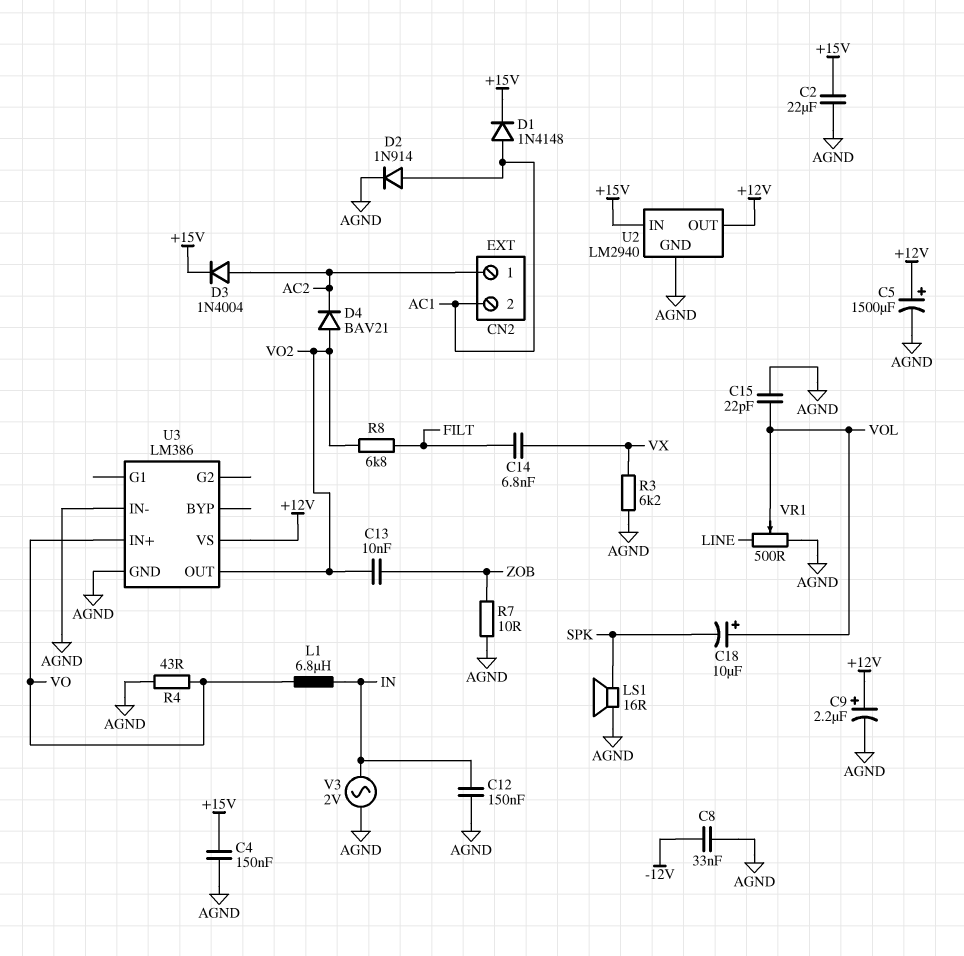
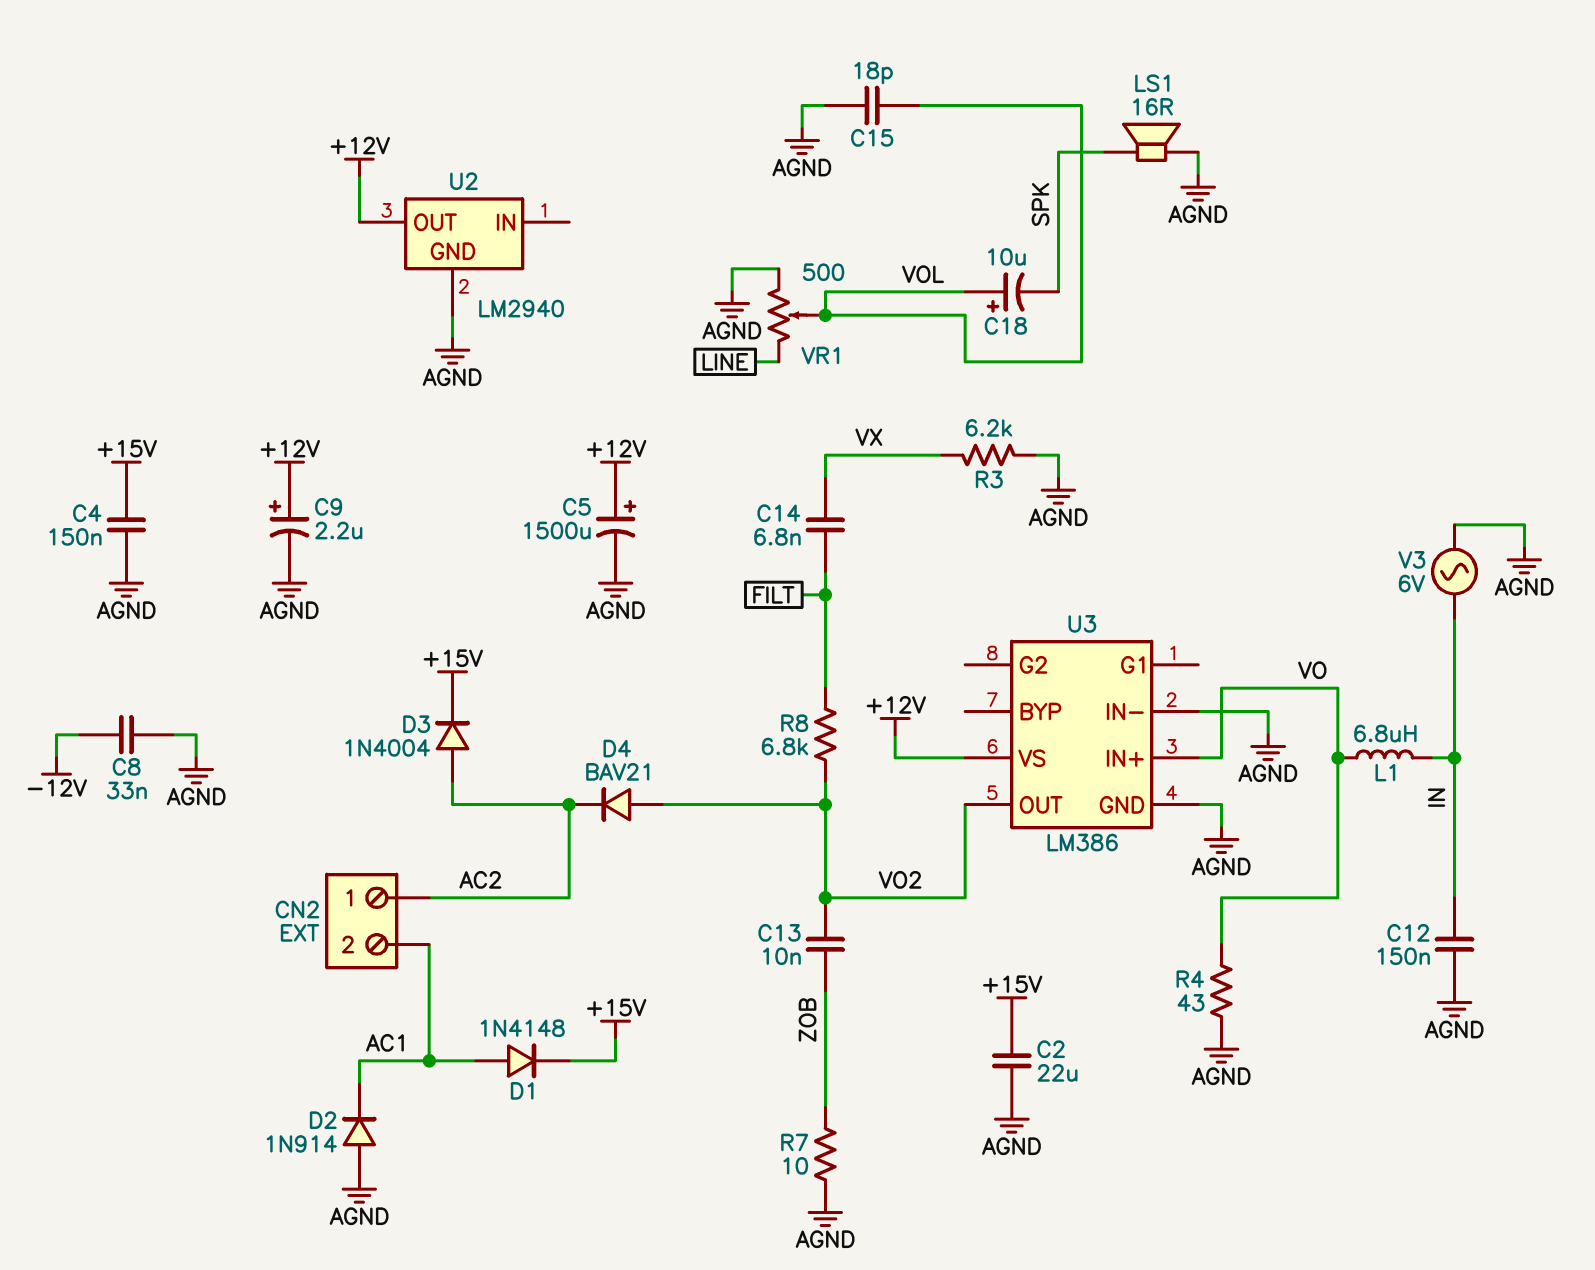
C15: 22pF (AGND, VOL) -> 18pF (AGND, VOL)
D2: diode 1N914 (A AC1, K AGND) -> diode 1N914 (A AGND, K AC1)
U2 pin IN: +15V -> none
V3: AC 2V (AGND, IN) -> AC 6V (AGND, IN)

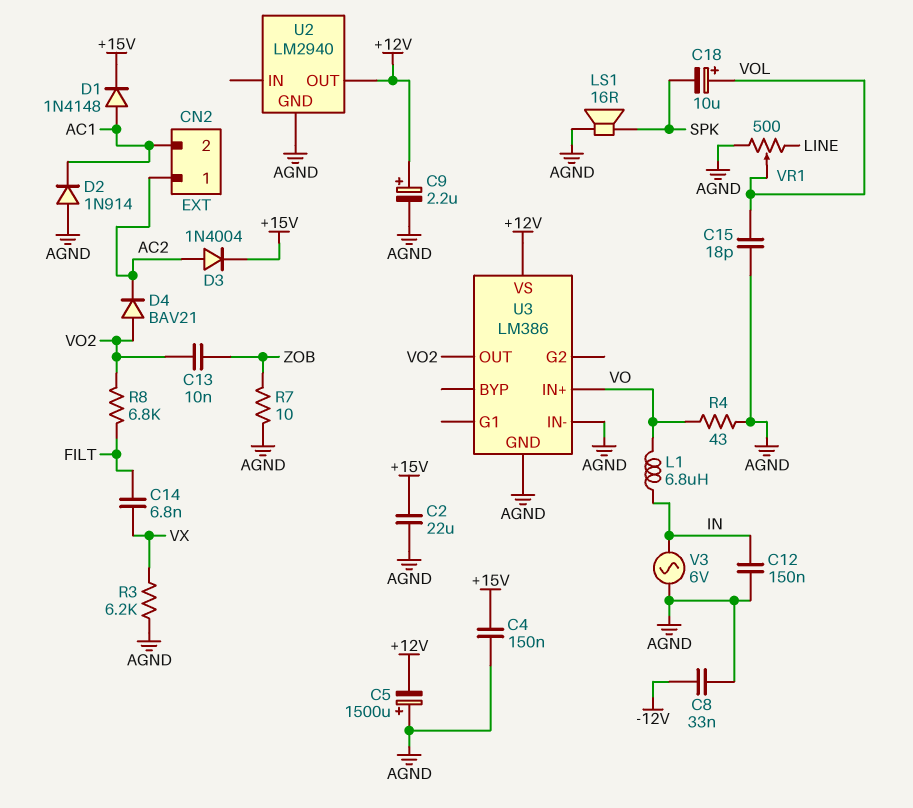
C5: 1500uF (plus +12V, minus AGND) -> 1500uF (plus AGND, minus +12V)

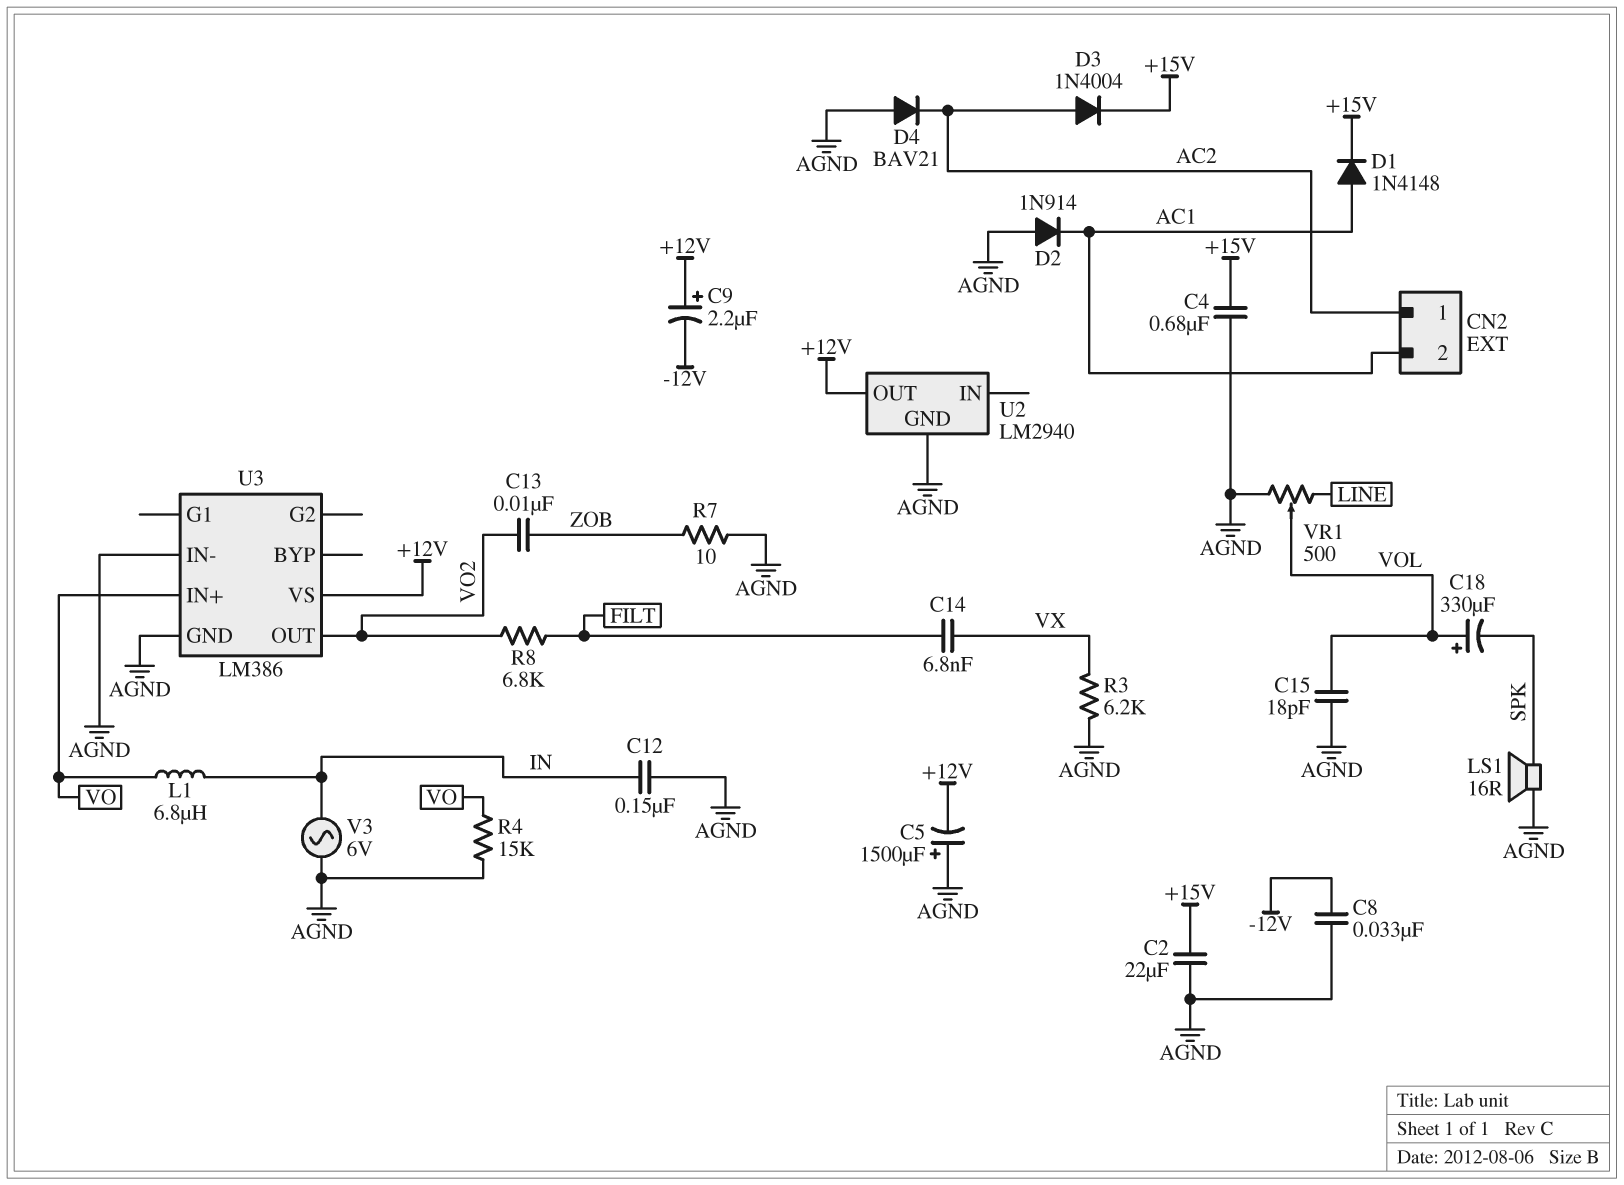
C4: 150nF (+15V, AGND) -> 680nF (+15V, AGND)
C9: 2.2uF (plus +12V, minus AGND) -> 2.2uF (plus +12V, minus -12V)
C18: 10uF (plus VOL, minus SPK) -> 330uF (plus VOL, minus SPK)
D4: diode BAV21 (A VO2, K AC2) -> diode BAV21 (A AGND, K AC2)
R4: 43 (AGND, VO) -> 15k (AGND, VO)

